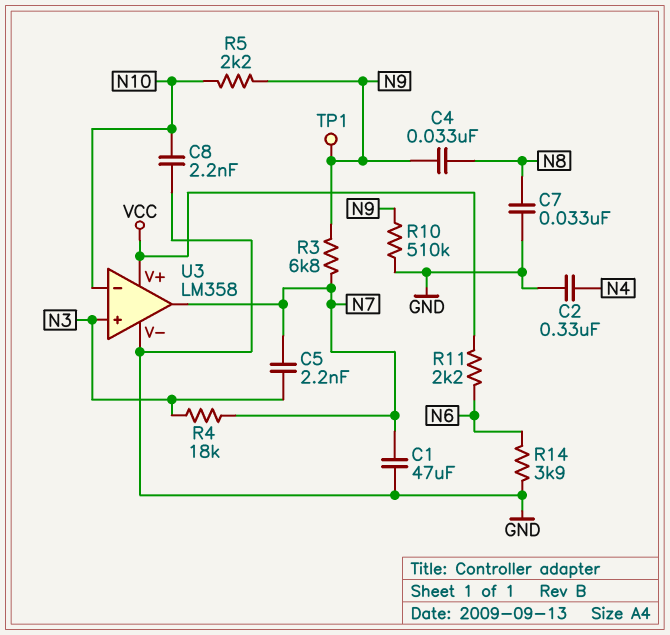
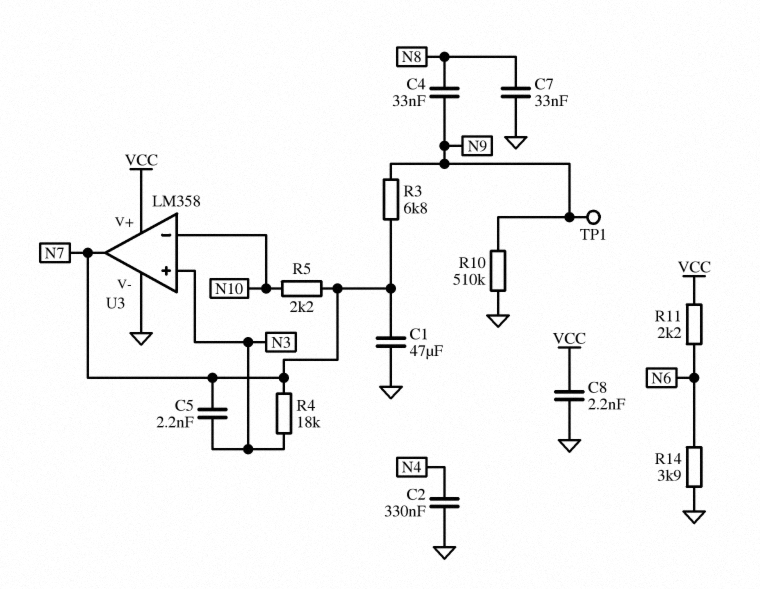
C8: 2.2nF (GND, N10) -> 2.2nF (GND, VCC)
R5: 2.2k (N9, N10) -> 2.2k (N7, N10)

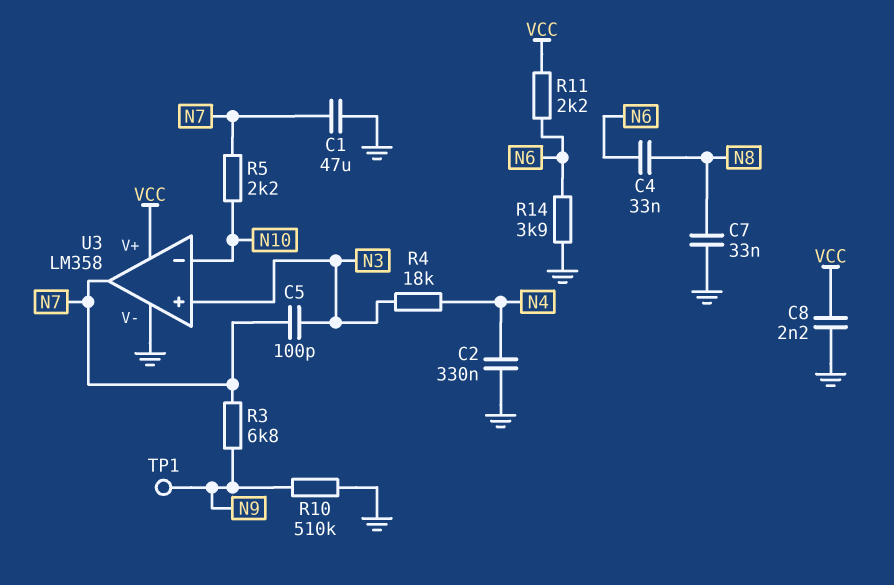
C4: 33nF (N8, N9) -> 33nF (N6, N8)
C5: 2.2nF (N3, N7) -> 100pF (N3, N7)
R4: 18k (N3, N7) -> 18k (N3, N4)

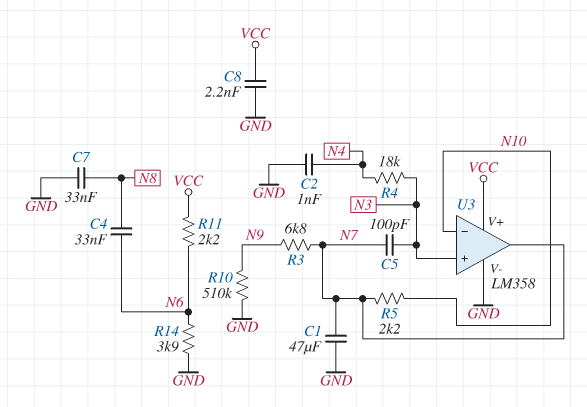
C2: 330nF (GND, N4) -> 1nF (GND, N4)
TP1: test point (N9) -> none

